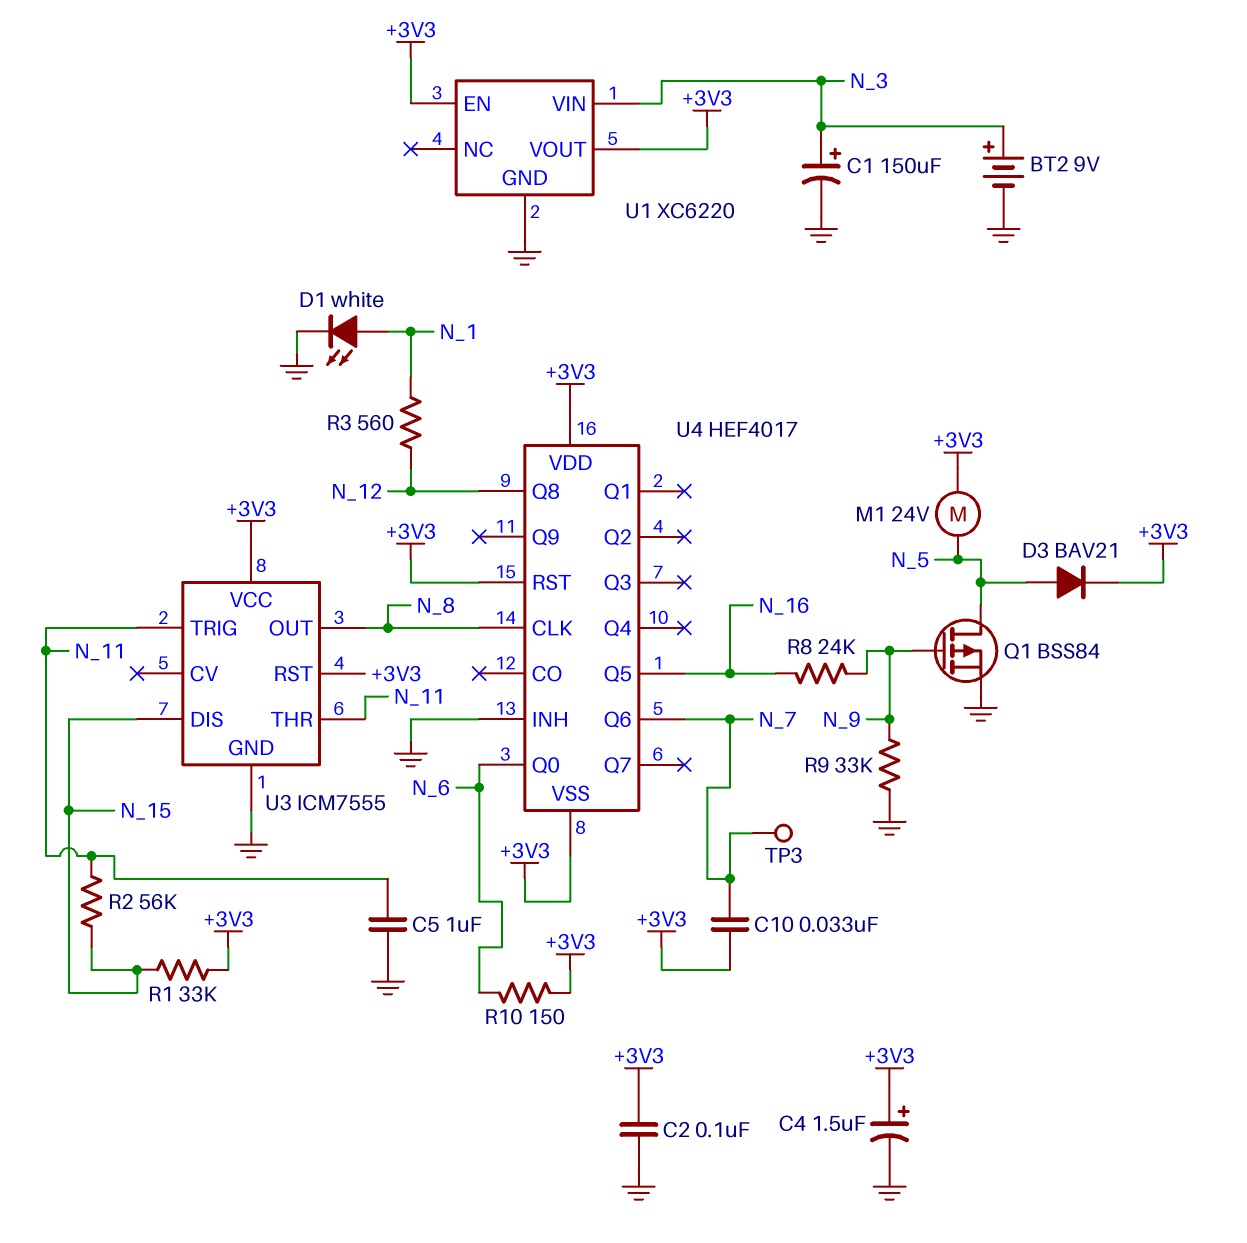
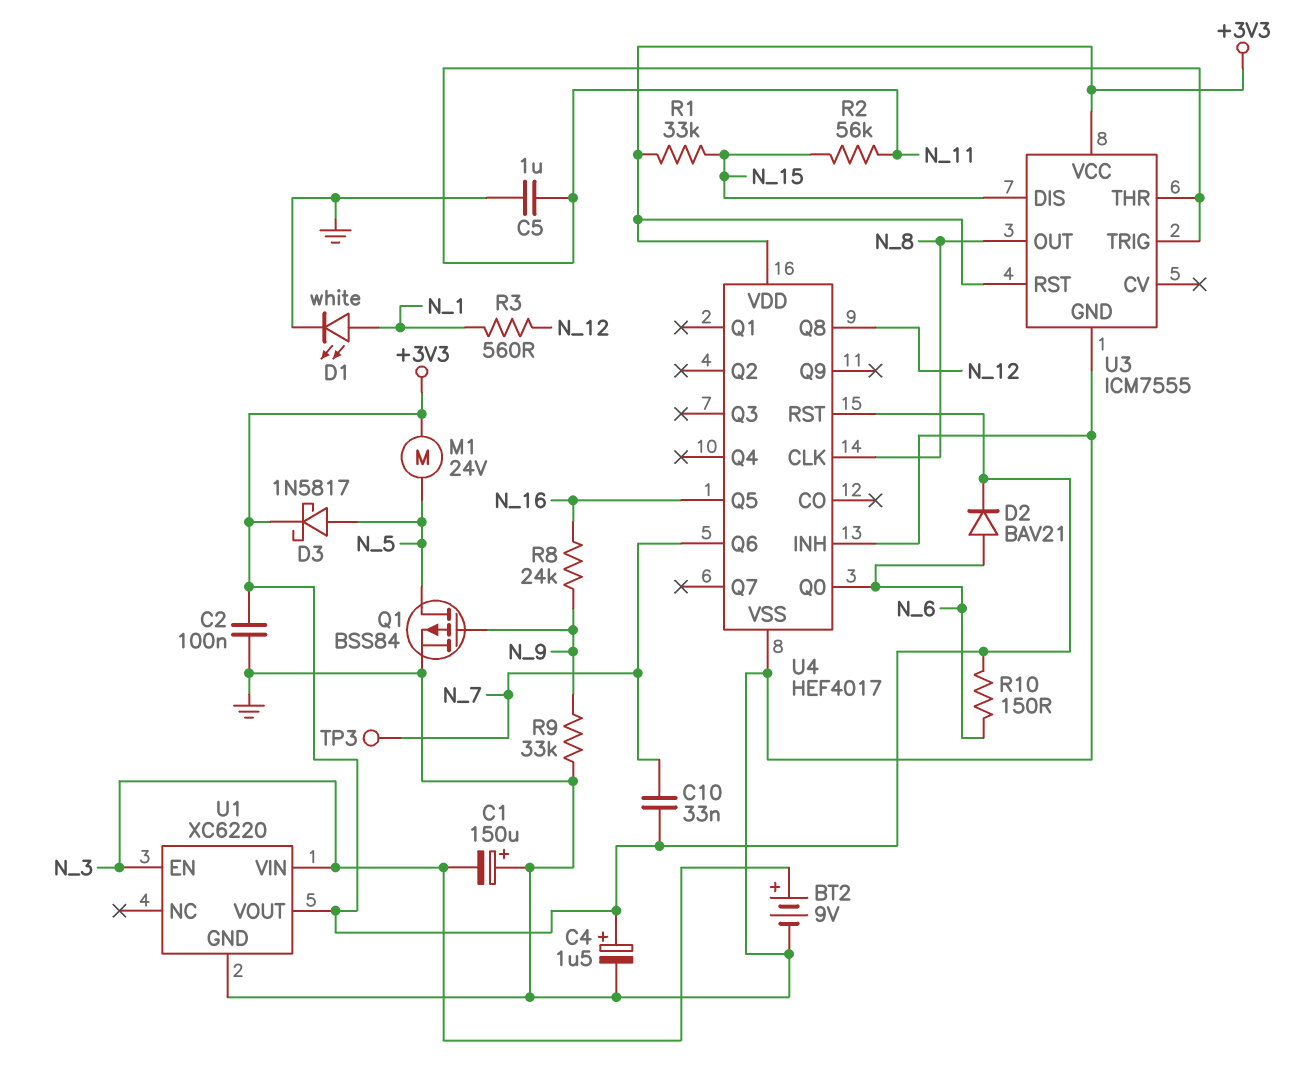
C1: 150uF (plus N_3, minus GND) -> 150uF (plus GND, minus N_3)
D2: none -> diode BAV21 (A N_6, K +3V3)
D3: diode BAV21 (A N_5, K +3V3) -> schottky 1N5817 (A N_5, K +3V3)
U1 pin EN: +3V3 -> N_3
U4 pin VSS: +3V3 -> GND

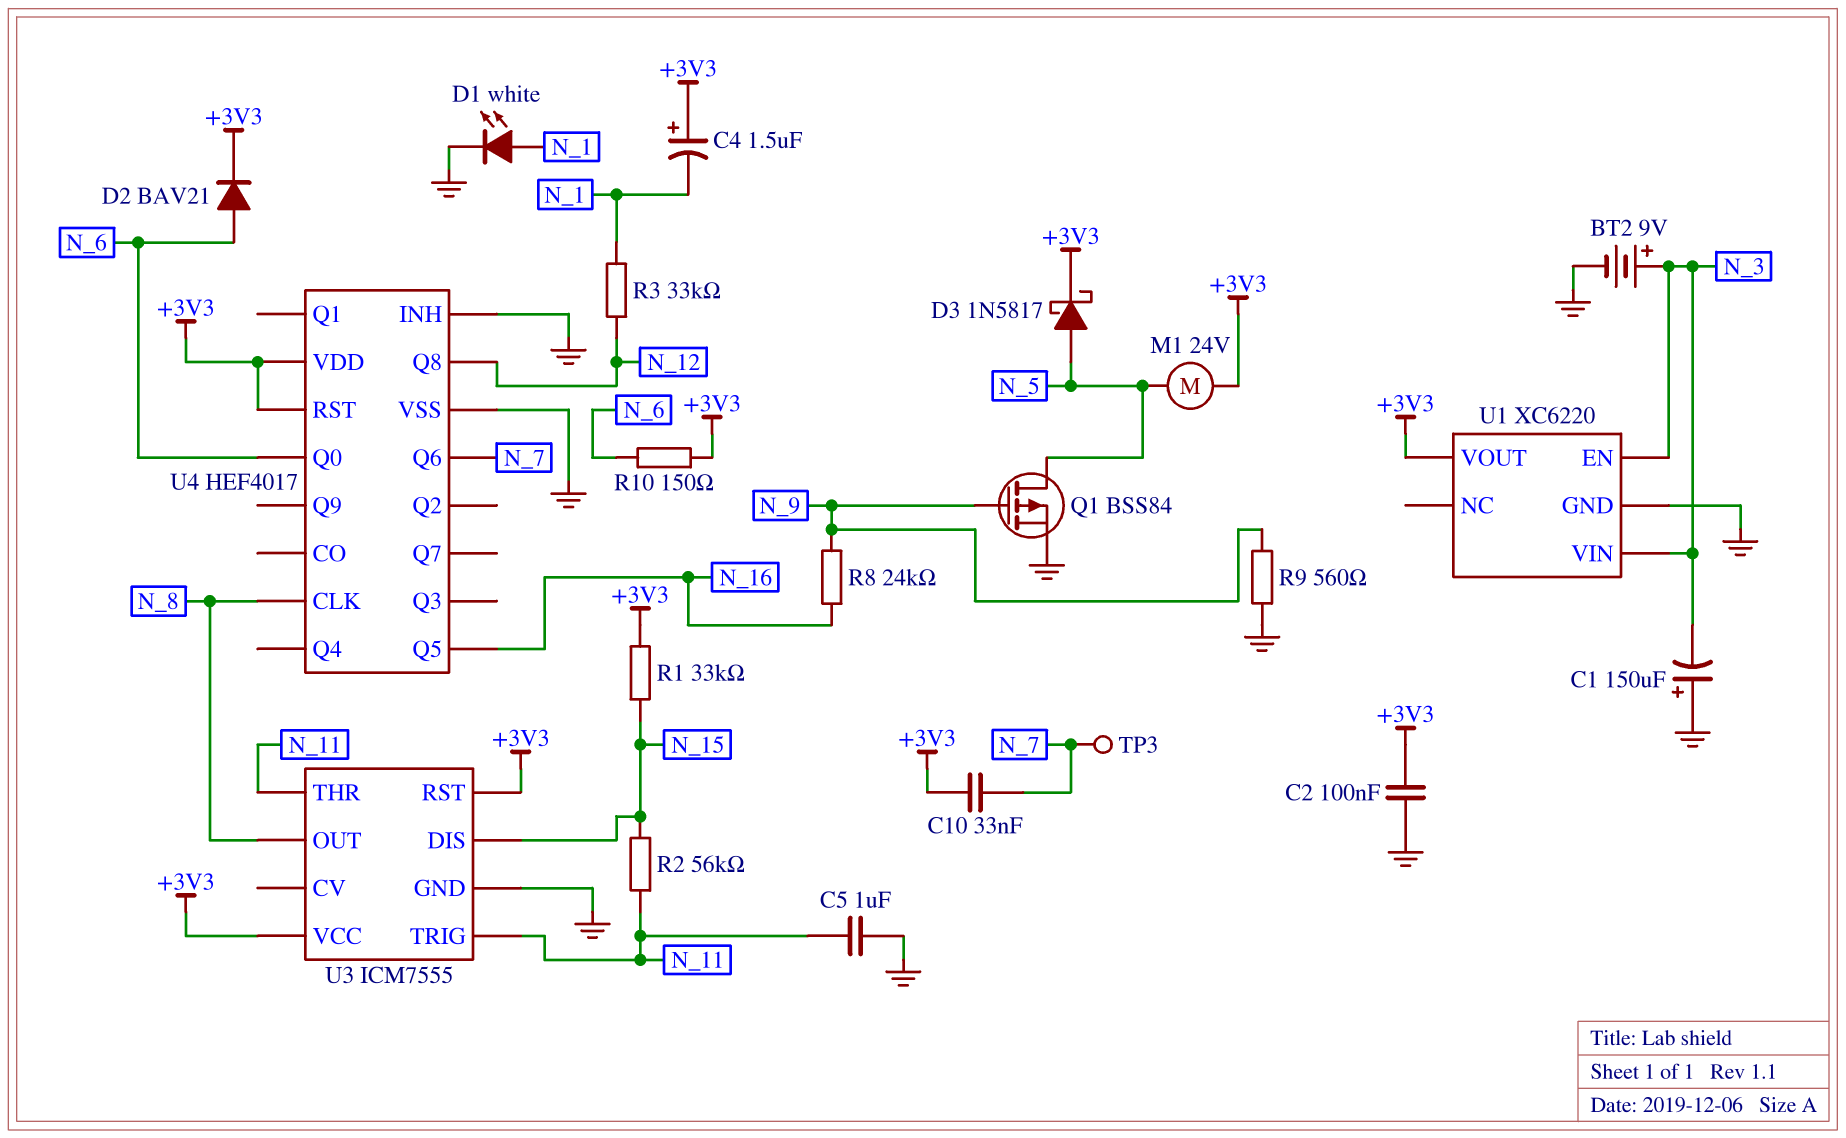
C4: 1.5uF (plus +3V3, minus GND) -> 1.5uF (plus +3V3, minus N_1)
R3: 560 (N_1, N_12) -> 33k (N_1, N_12)
R9: 33k (GND, N_9) -> 560 (GND, N_9)

